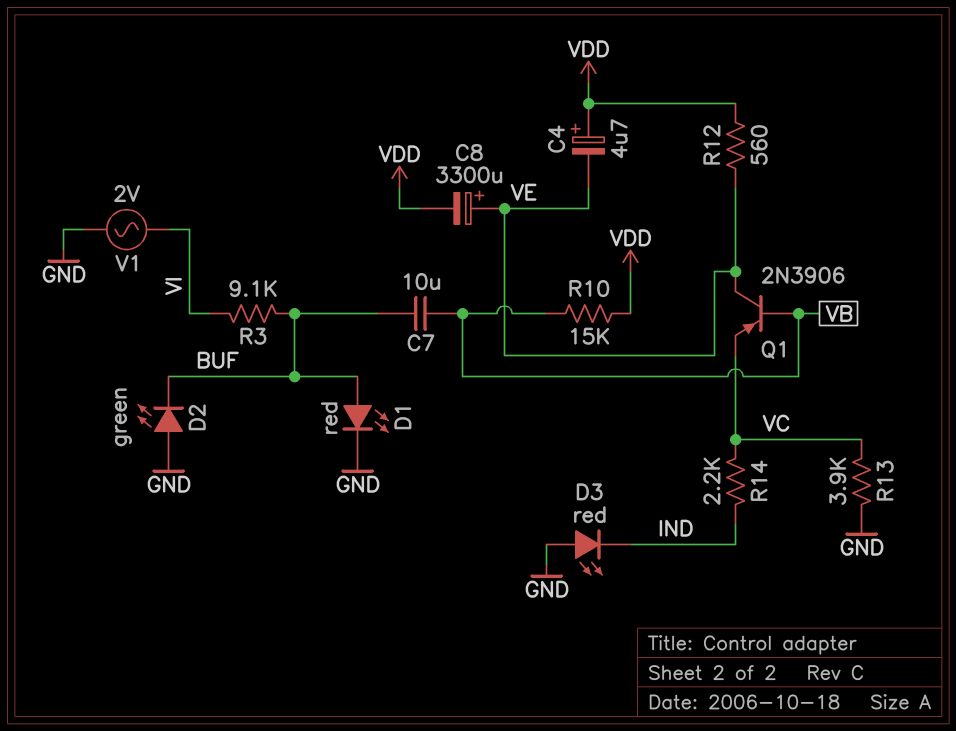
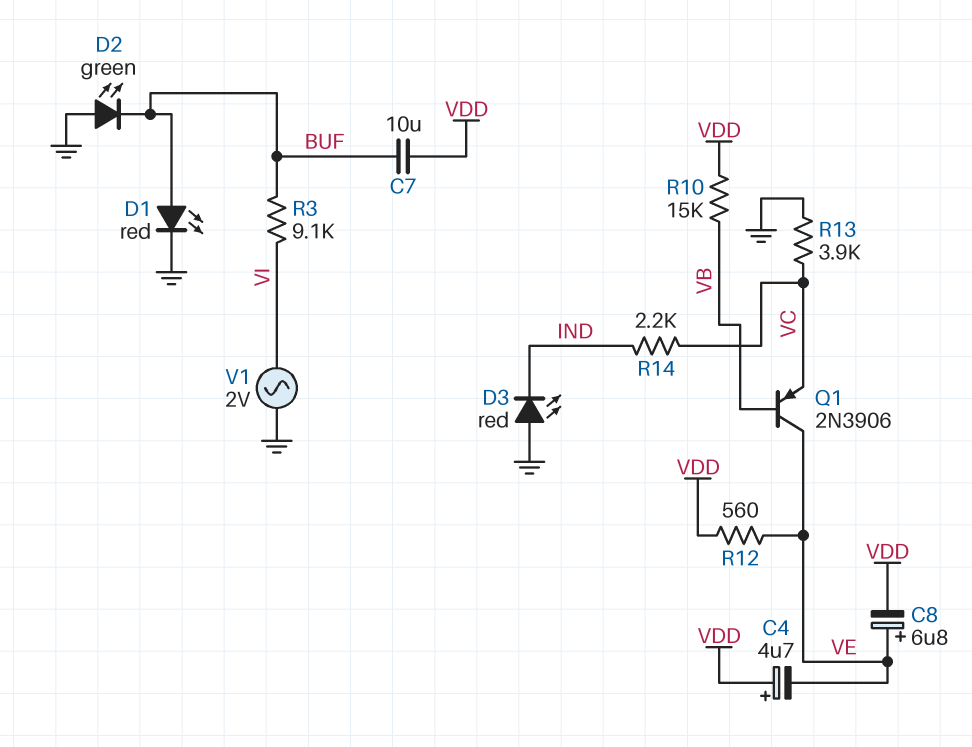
C7: 10uF (BUF, VB) -> 10uF (BUF, VDD)
C8: 3300uF (plus VE, minus VDD) -> 6.8uF (plus VE, minus VDD)

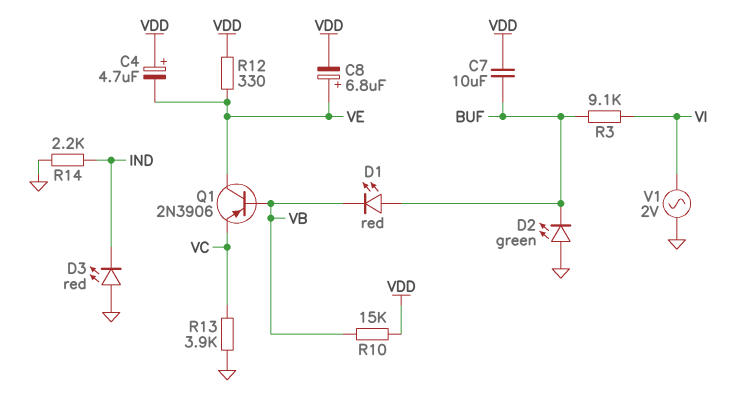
D1: LED red (A BUF, K GND) -> LED red (A BUF, K VB)
R12: 560 (VDD, VE) -> 330 (VDD, VE)
R14: 2.2k (IND, VC) -> 2.2k (GND, IND)

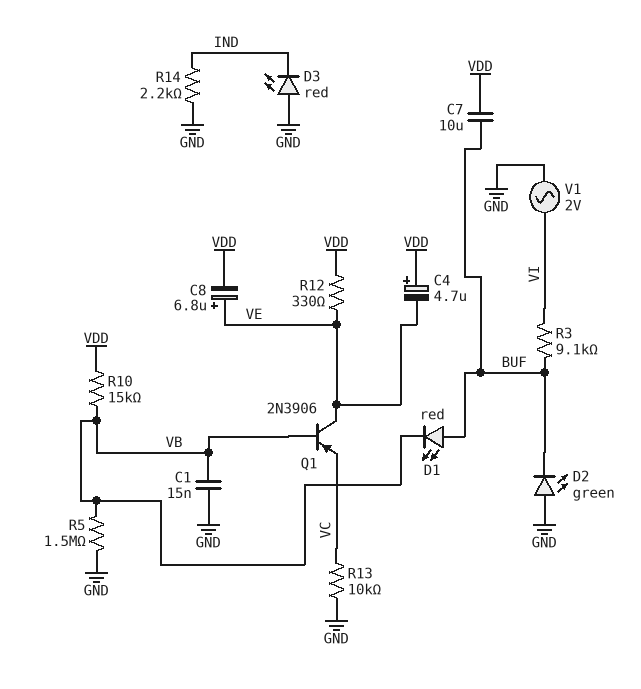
C1: none -> 15nF (GND, VB)
R5: none -> 1.5M (GND, VB)
R13: 3.9k (GND, VC) -> 10k (GND, VC)

